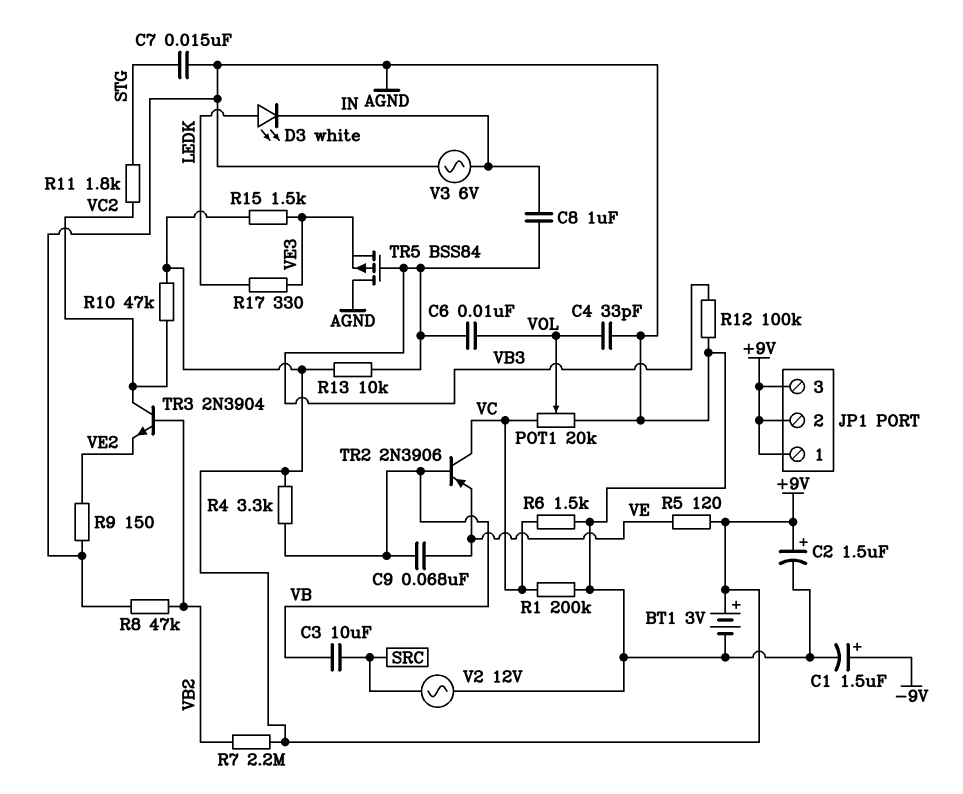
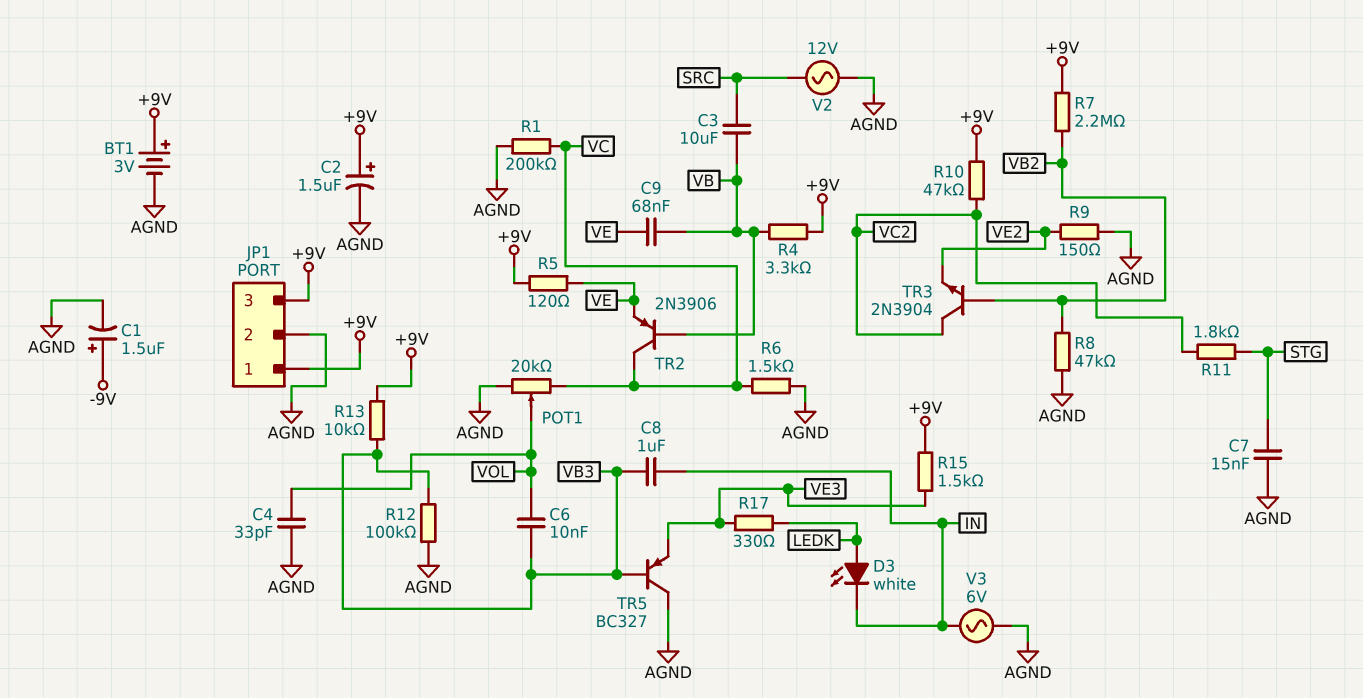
JP1 pin 2: +9V -> AGND
TR5: PMOS BSS84 (G VB3, D AGND, S VE3) -> PNP BC327 (B VB3, C AGND, E VE3)

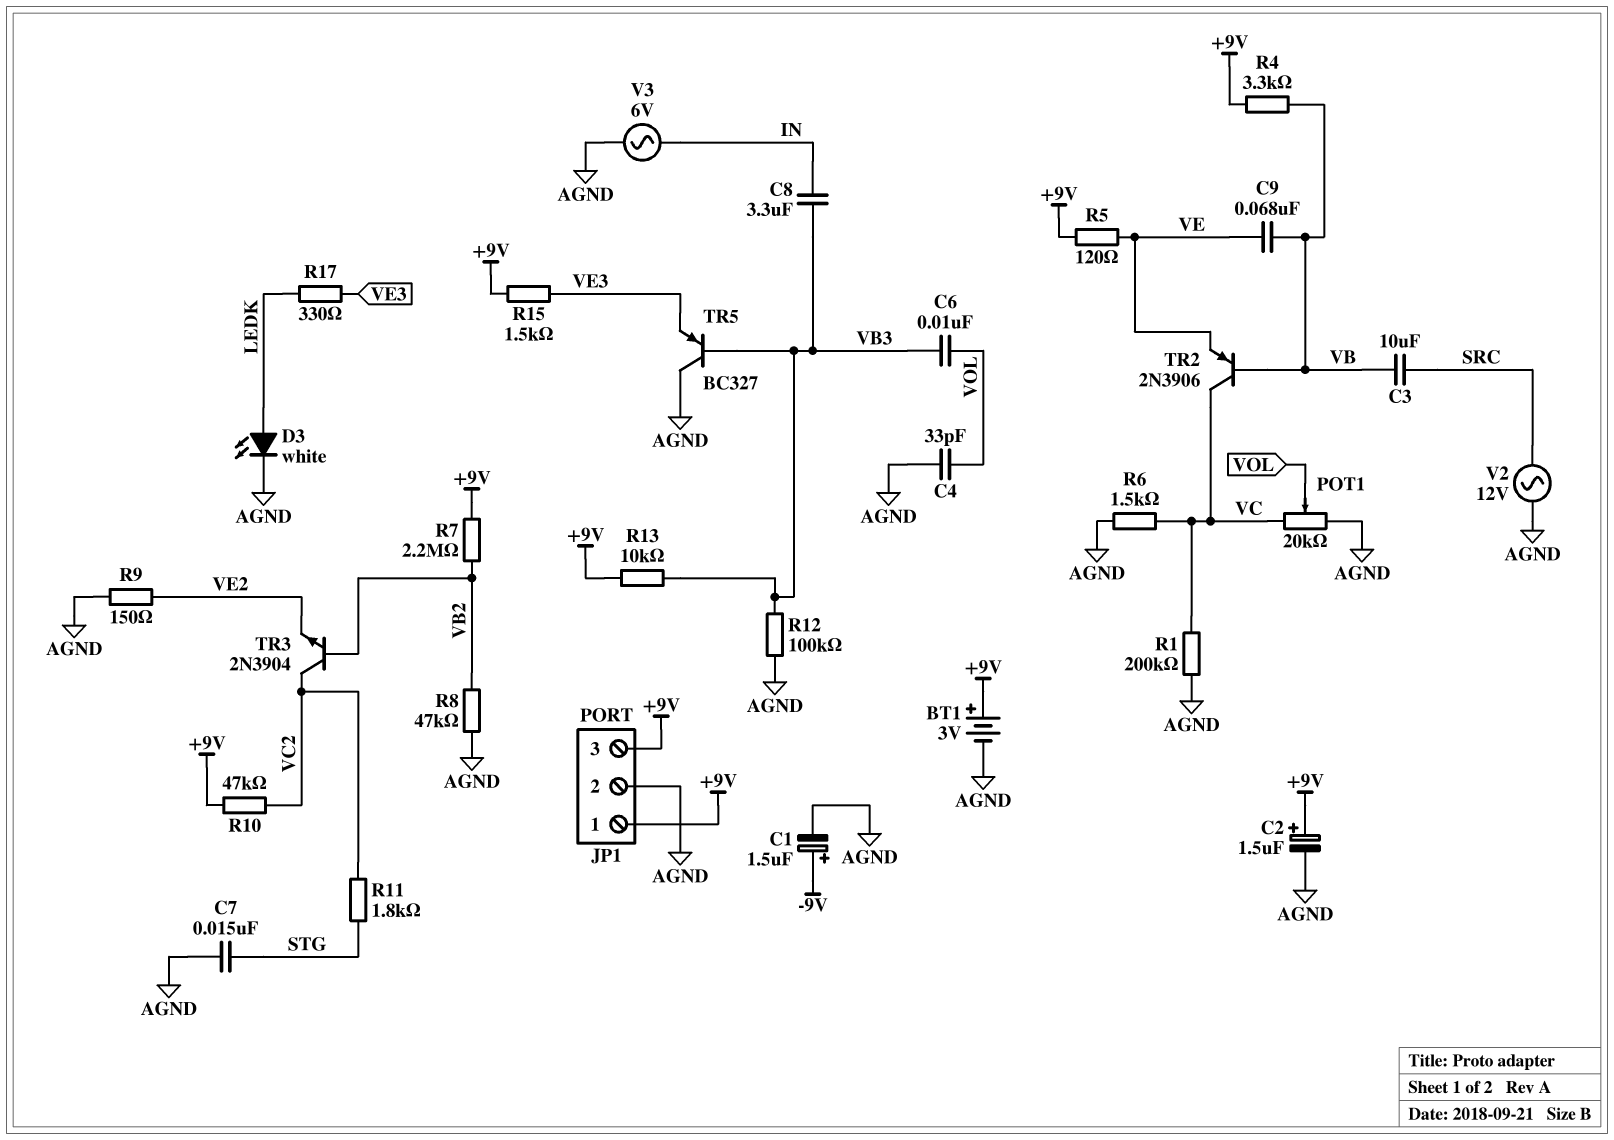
C8: 1uF (IN, VB3) -> 3.3uF (IN, VB3)
D3: LED white (A LEDK, K IN) -> LED white (A LEDK, K AGND)

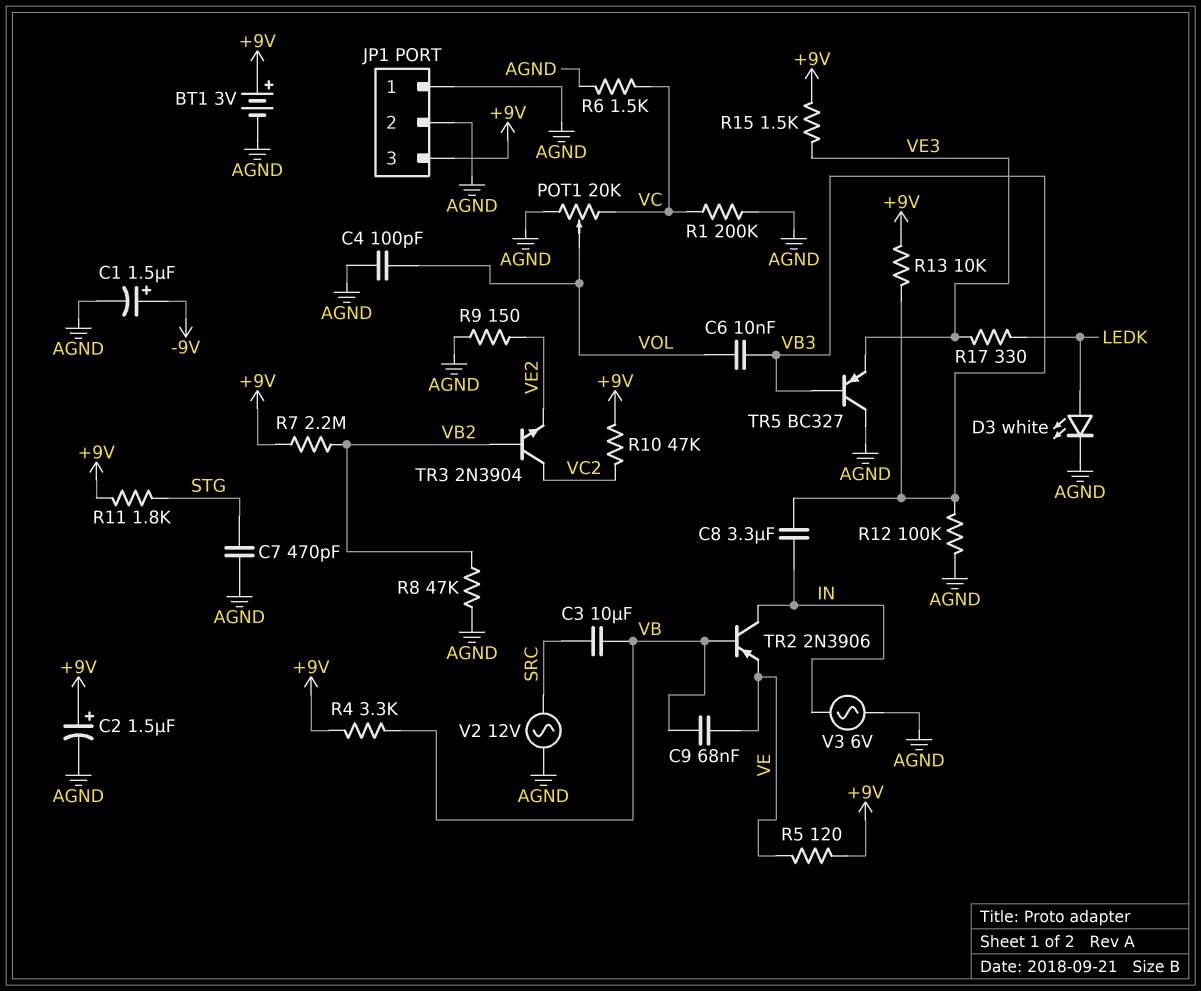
C4: 33pF (AGND, VOL) -> 100pF (AGND, VOL)
C7: 15nF (AGND, STG) -> 470pF (AGND, STG)
JP1 pin 1: +9V -> AGND
R11: 1.8k (STG, VC2) -> 1.8k (+9V, STG)
TR2: PNP 2N3906 (B VB, C VC, E VE) -> PNP 2N3906 (B VB, C IN, E VE)

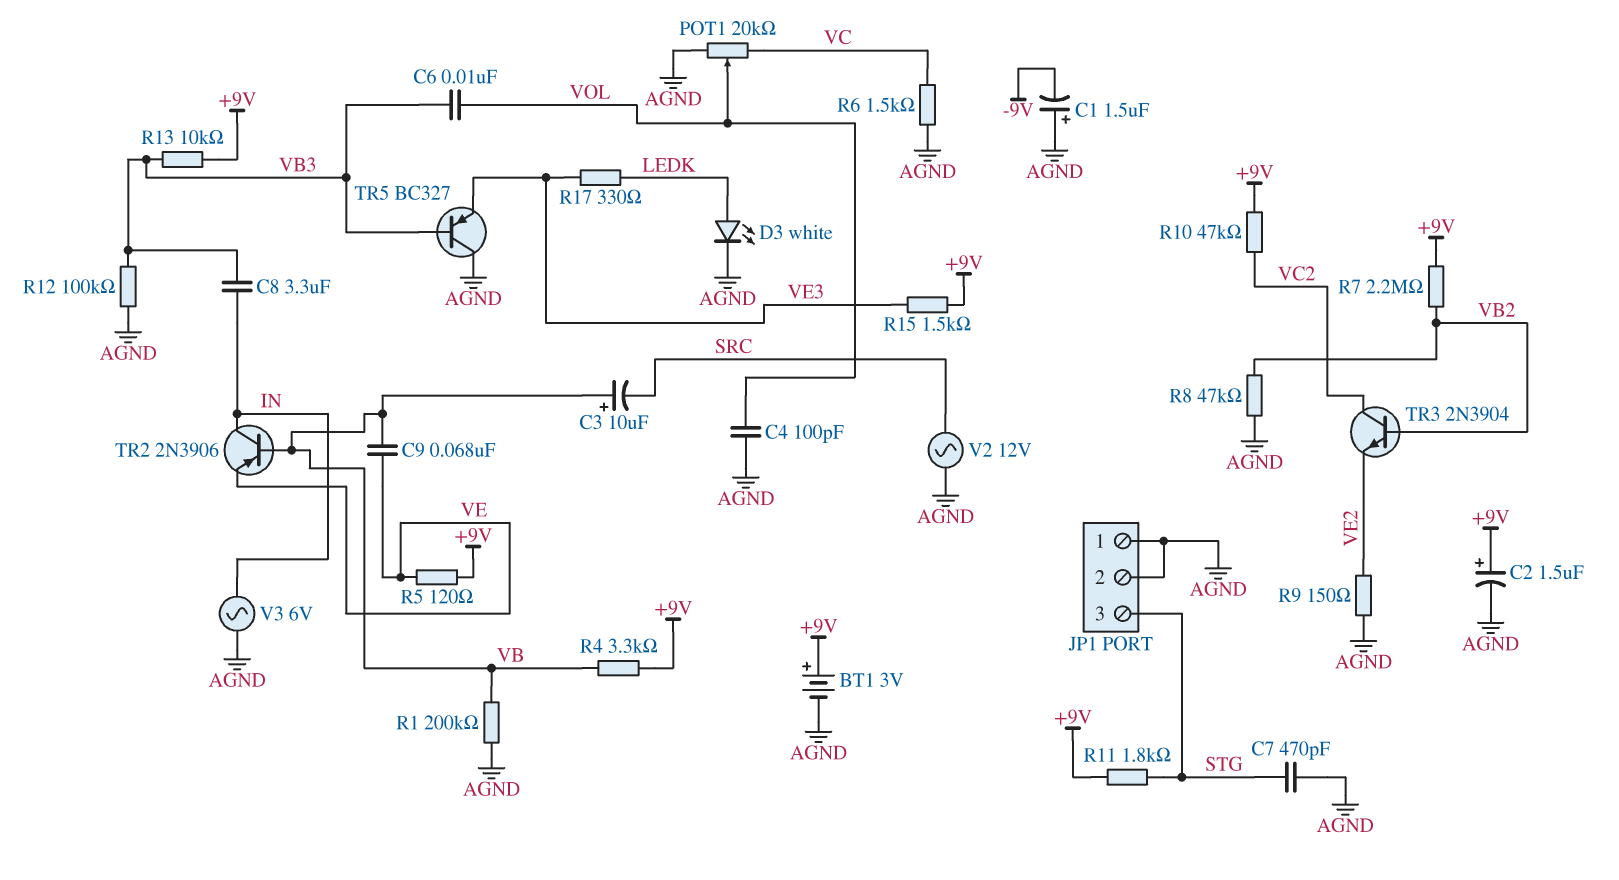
C1: 1.5uF (plus -9V, minus AGND) -> 1.5uF (plus AGND, minus -9V)
C3: 10uF (SRC, VB) -> 10uF (plus VB, minus SRC)
JP1 pin 3: +9V -> STG
R1: 200k (AGND, VC) -> 200k (AGND, VB)

